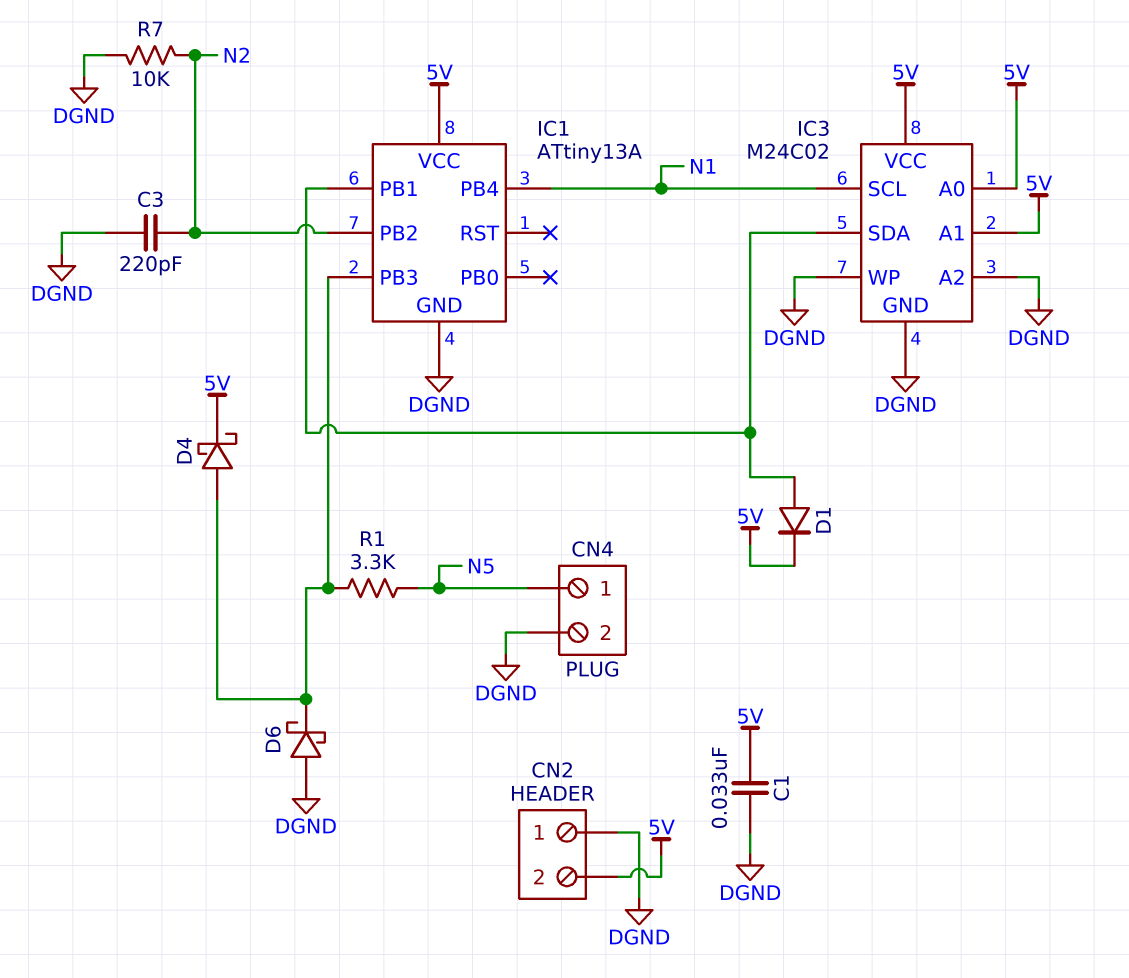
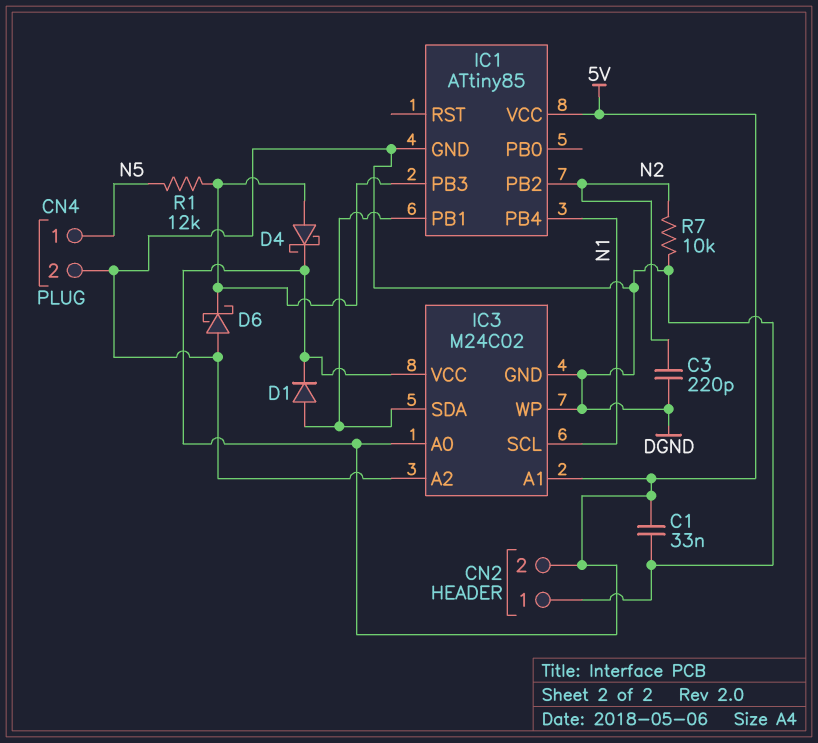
IC1: ATtiny13A -> ATtiny85
R1: 3.3k (IC1/PB3, N5) -> 12k (IC1/PB3, N5)

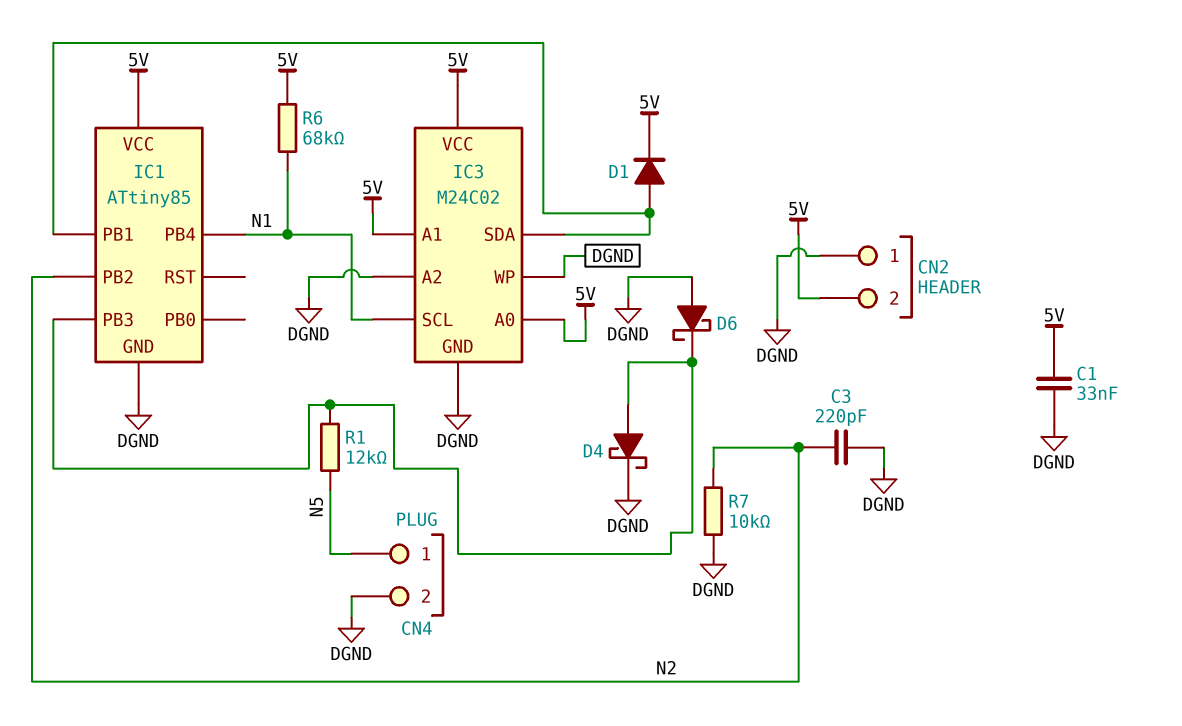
D4: schottky (A IC1/PB3, K 5V) -> schottky (A IC1/PB3, K DGND)
R6: none -> 68k (5V, N1)

